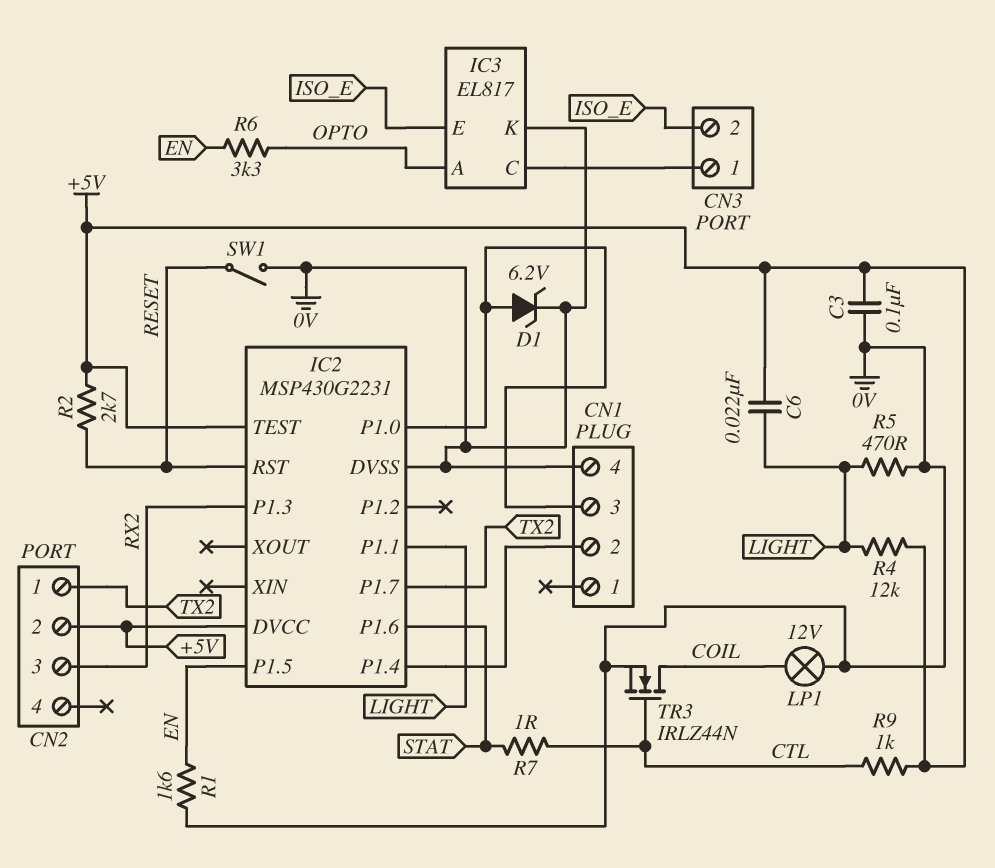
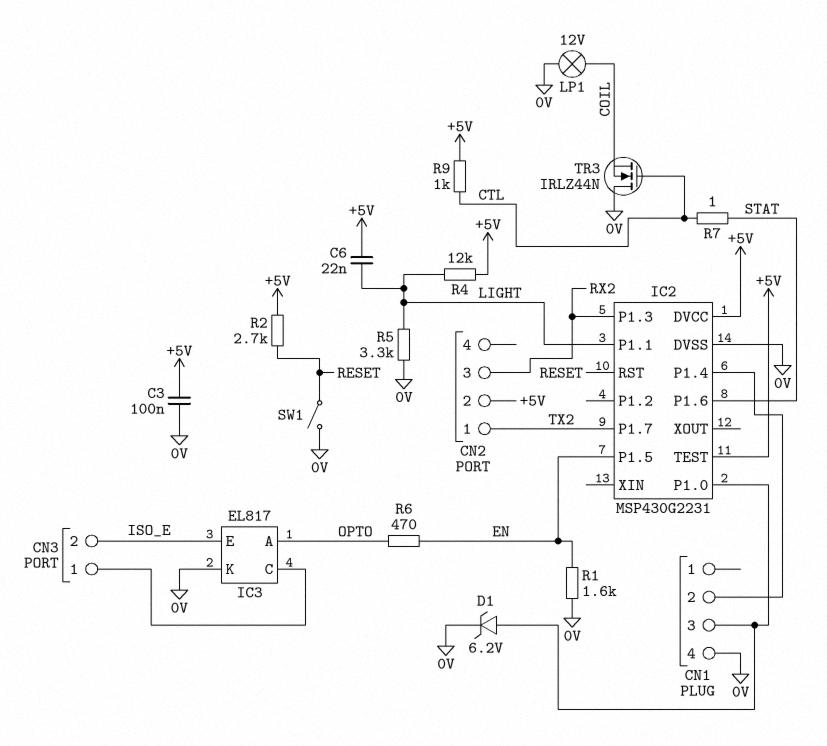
R5: 470 (0V, LIGHT) -> 3.3k (0V, LIGHT)
R6: 3.3k (EN, OPTO) -> 470 (EN, OPTO)
TR3: NMOS IRLZ44N (G CTL, D COIL, S 0V) -> NMOS IRLZ44N (G CTL, D 0V, S COIL)

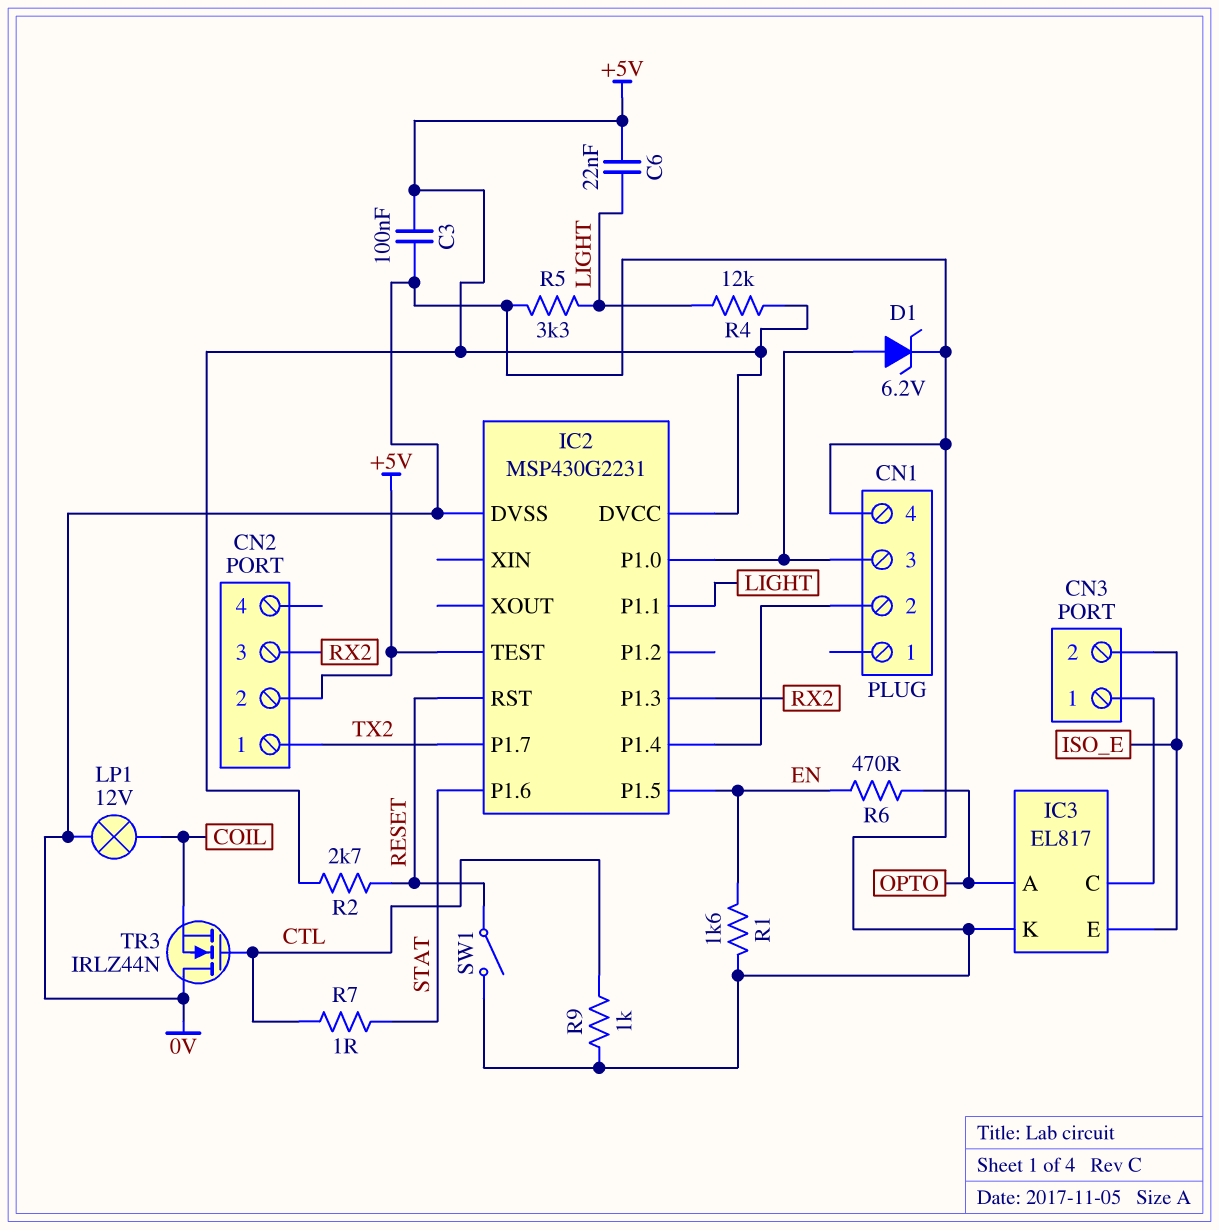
R9: 1k (+5V, CTL) -> 1k (0V, CTL)

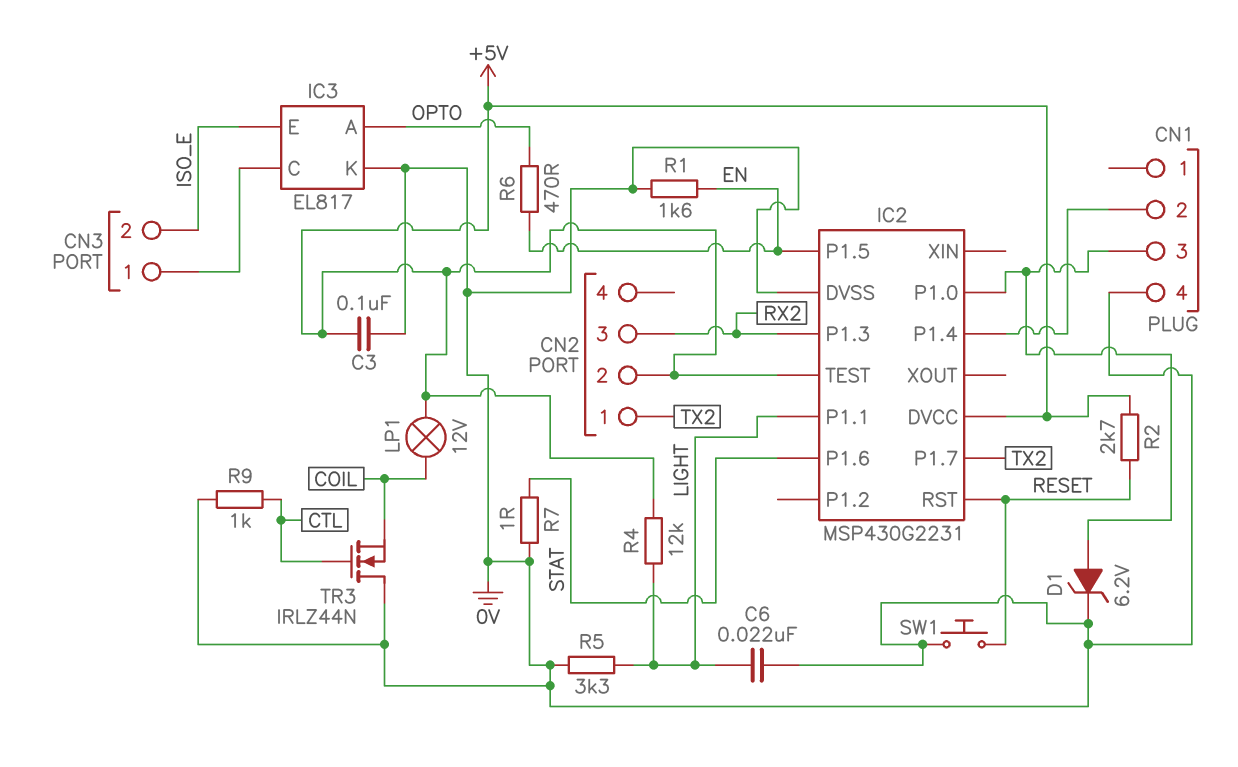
C6: 22nF (+5V, LIGHT) -> 22nF (0V, LIGHT)
LP1: lamp 12V (0V, COIL) -> lamp 12V (+5V, COIL)
R7: 1 (CTL, STAT) -> 1 (0V, STAT)
SW1: switch (0V, RESET) -> button (0V, RESET)

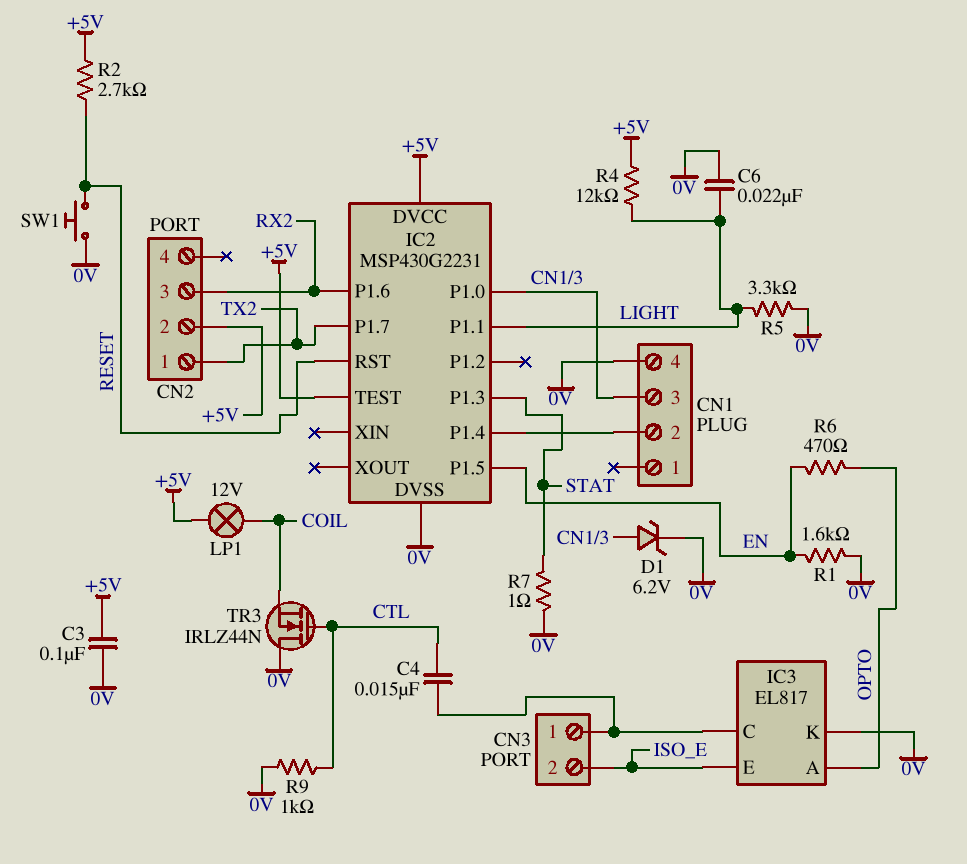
C4: none -> 15nF (CN3/1, CTL)
IC2 pin P1.3: RX2 -> STAT
IC2 pin P1.6: STAT -> RX2

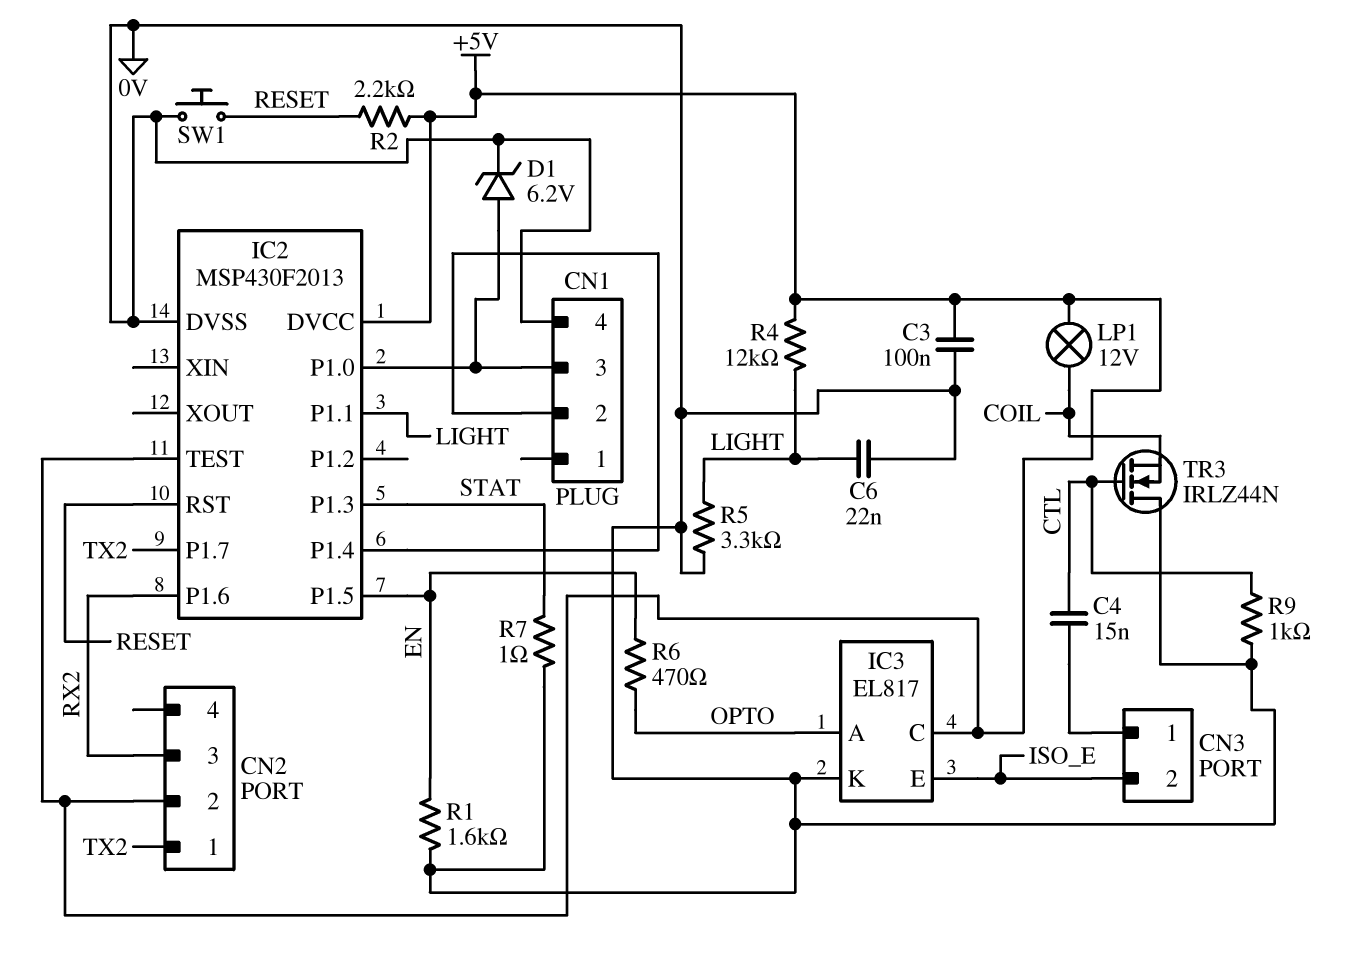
IC2: MSP430G2231 -> MSP430F2013
IC3 pin C: CN3/1 -> +5V
R2: 2.7k (+5V, RESET) -> 2.2k (+5V, RESET)

